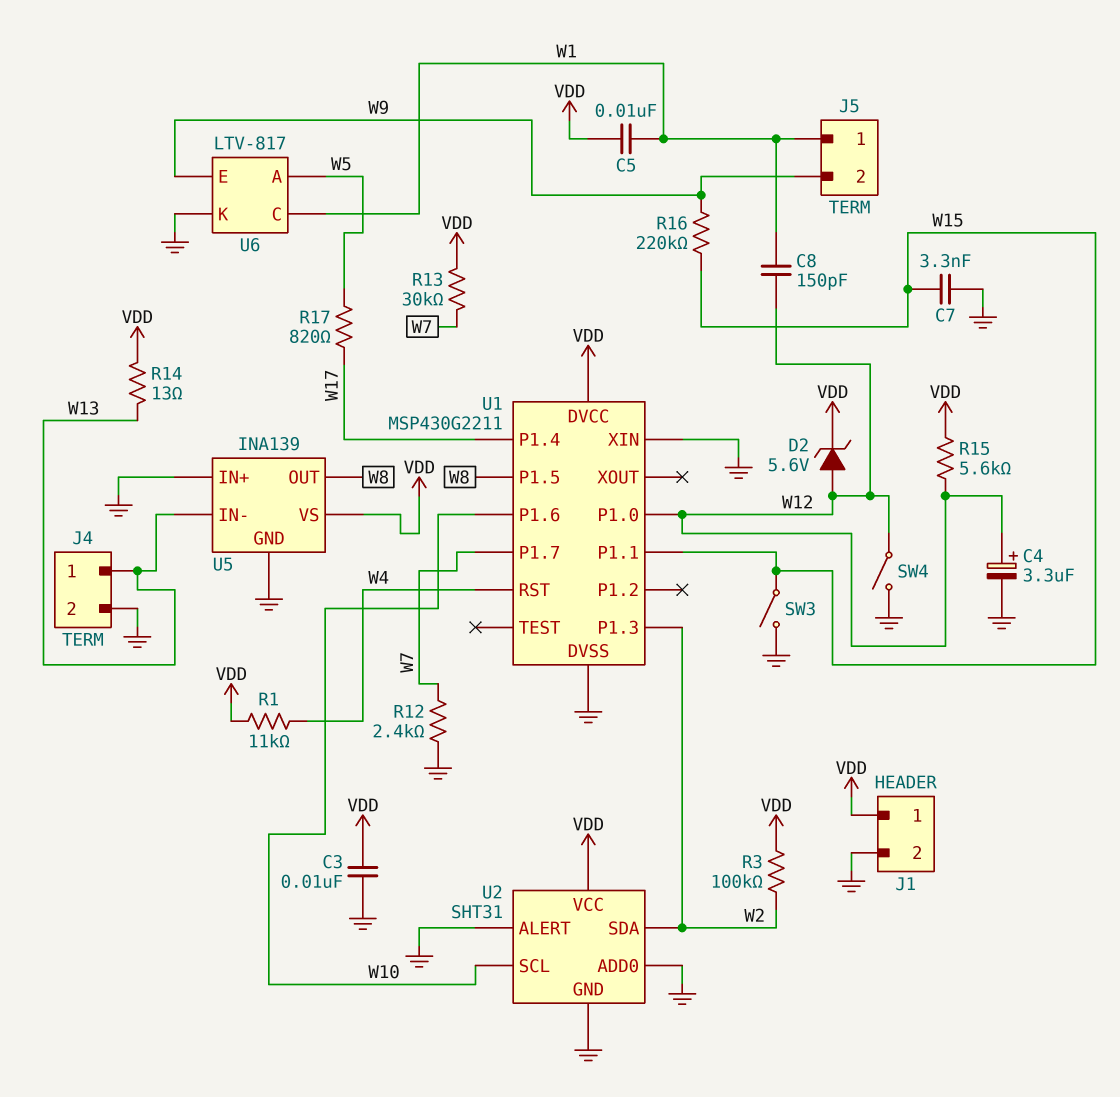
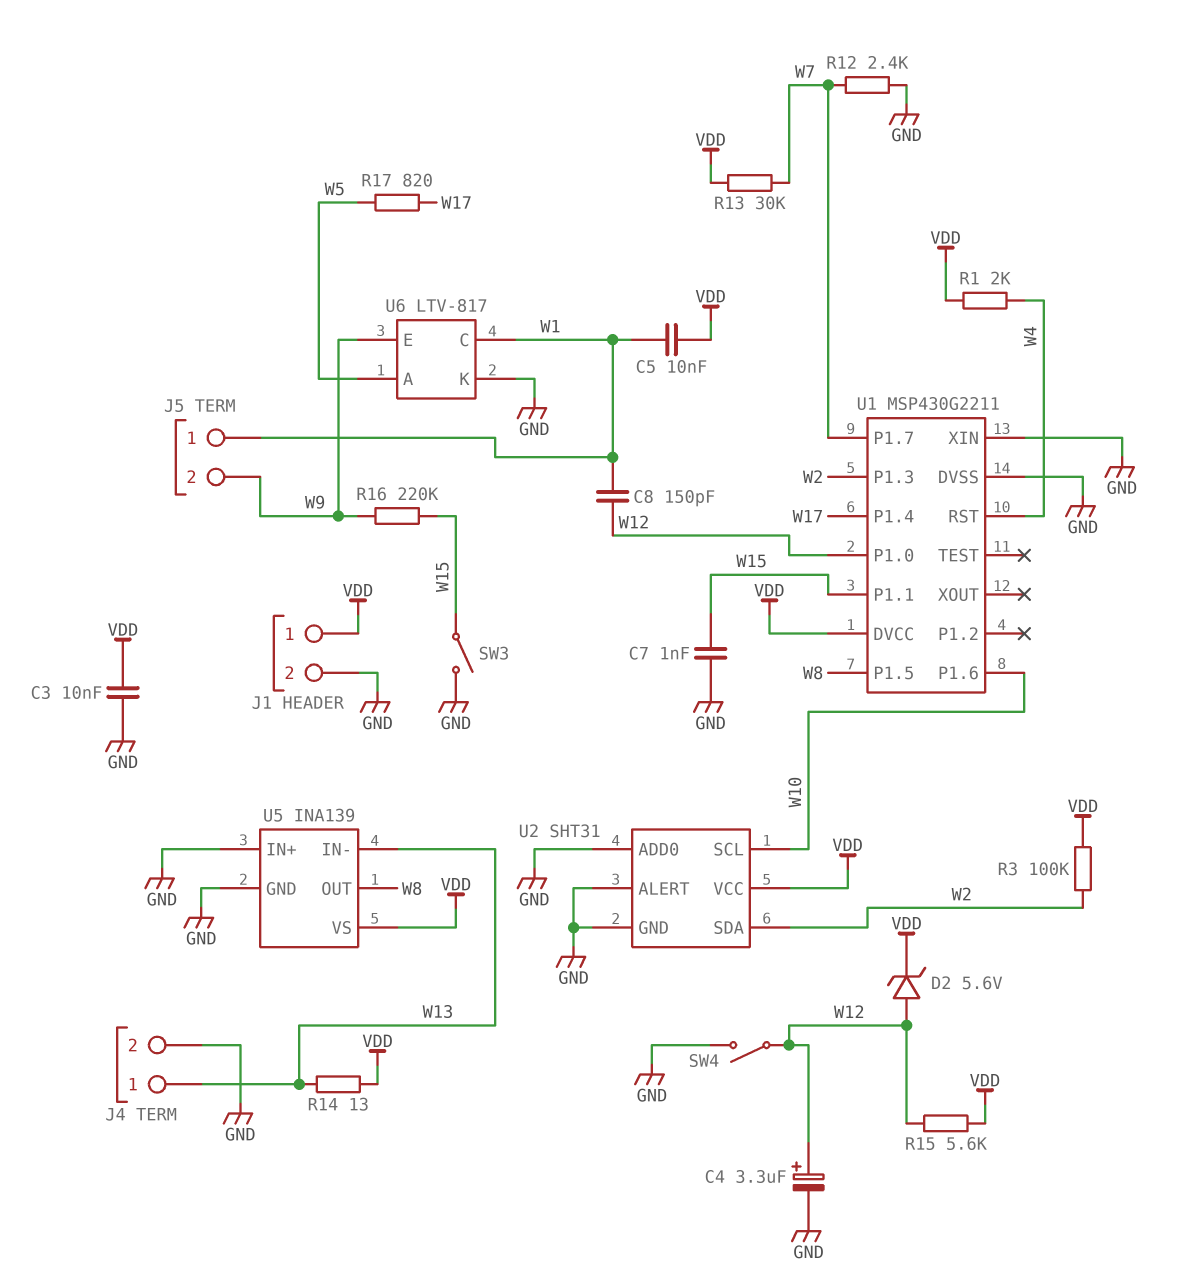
C7: 3.3nF (GND, W15) -> 1nF (GND, W15)
R1: 11k (VDD, W4) -> 2k (VDD, W4)

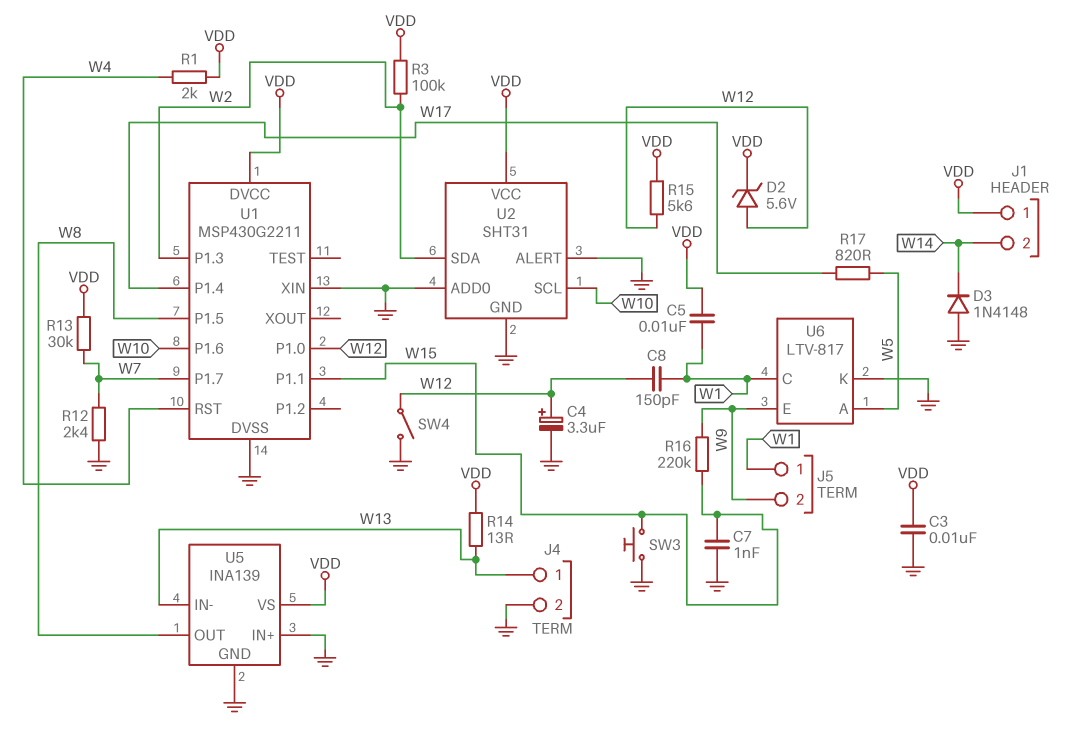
D3: none -> diode 1N4148 (A GND, K W14)
J1 pin 2: GND -> W14
SW3: switch (GND, W15) -> button (GND, W15)

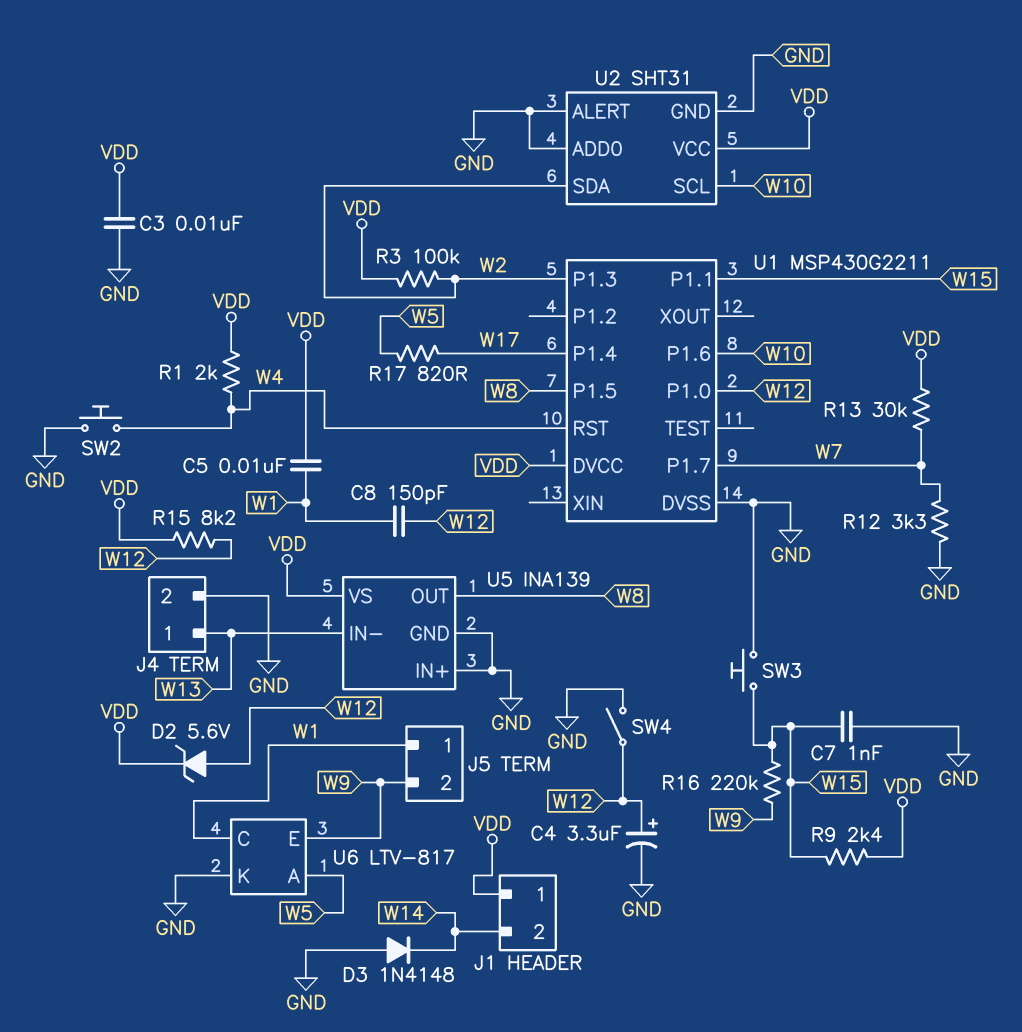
R9: none -> 2.4k (VDD, W15)
R12: 2.4k (GND, W7) -> 3.3k (GND, W7)
R14: 13 (VDD, W13) -> none
R15: 5.6k (VDD, W12) -> 8.2k (VDD, W12)
SW2: none -> button (GND, W4)
U1 pin XIN: GND -> none

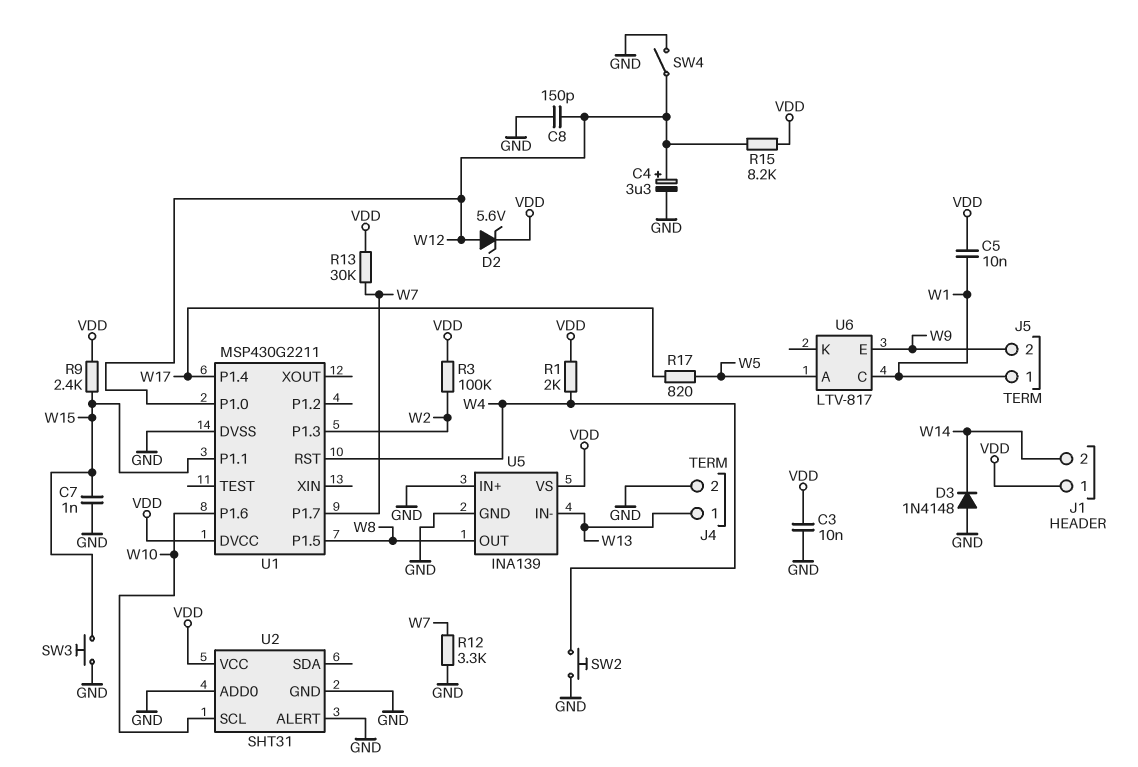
C8: 150pF (W1, W12) -> 150pF (GND, W12)
R16: 220k (W9, W15) -> none
U2 pin SDA: W2 -> none
U6 pin K: GND -> none

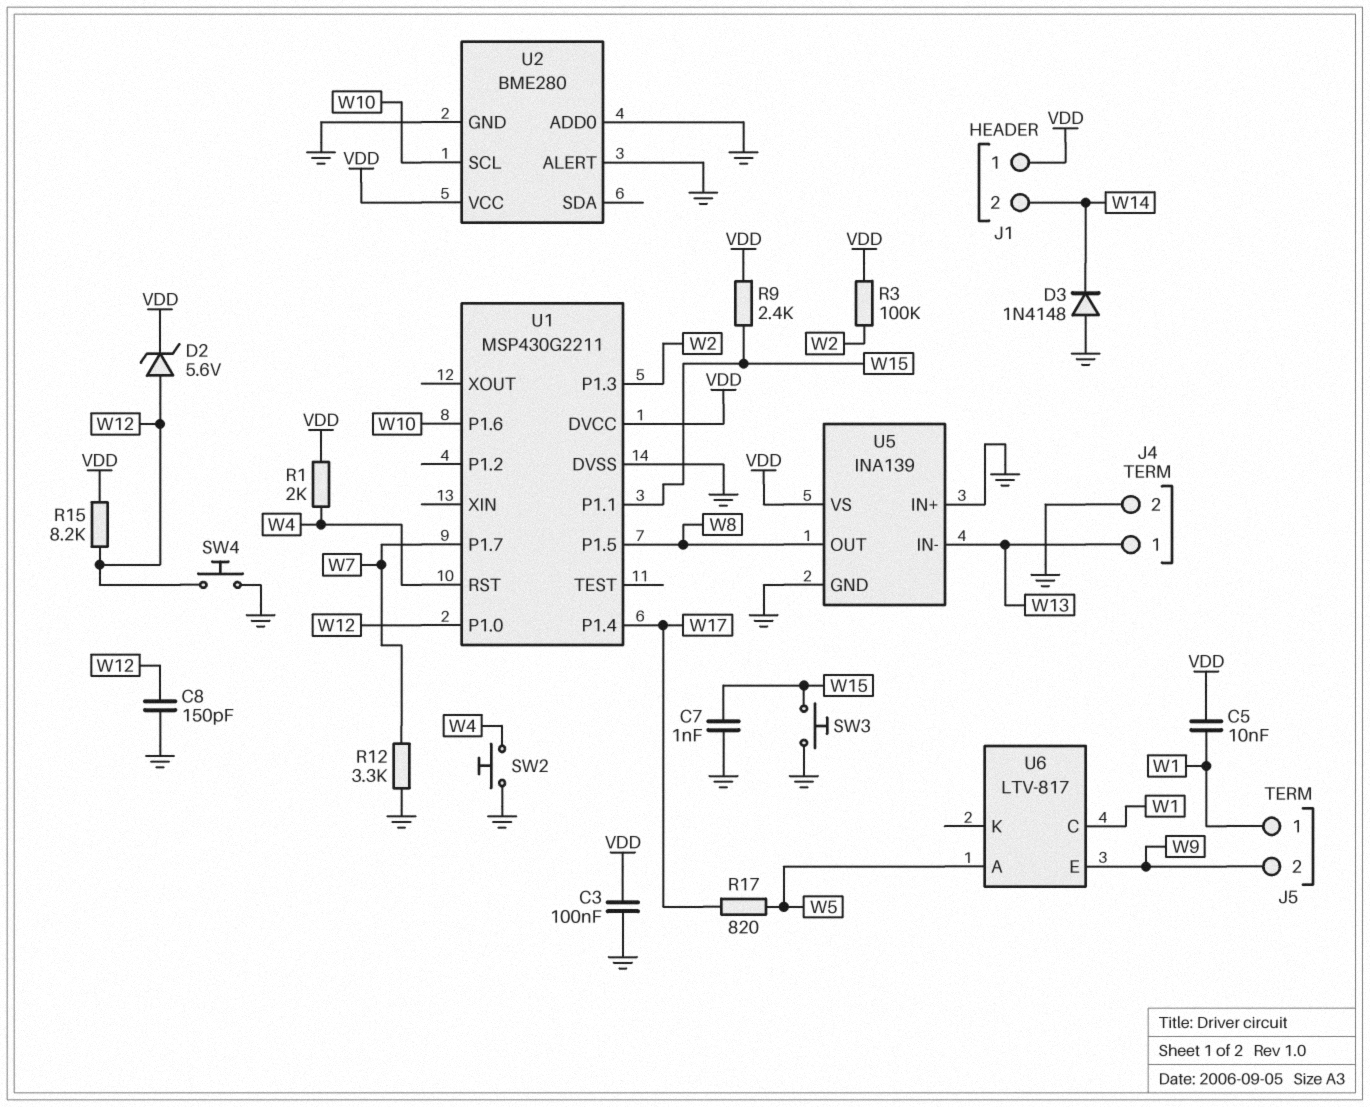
C3: 10nF (GND, VDD) -> 100nF (GND, VDD)
C4: 3.3uF (plus W12, minus GND) -> none
R13: 30k (VDD, W7) -> none
SW4: switch (GND, W12) -> button (GND, W12)
U2: SHT31 -> BME280

